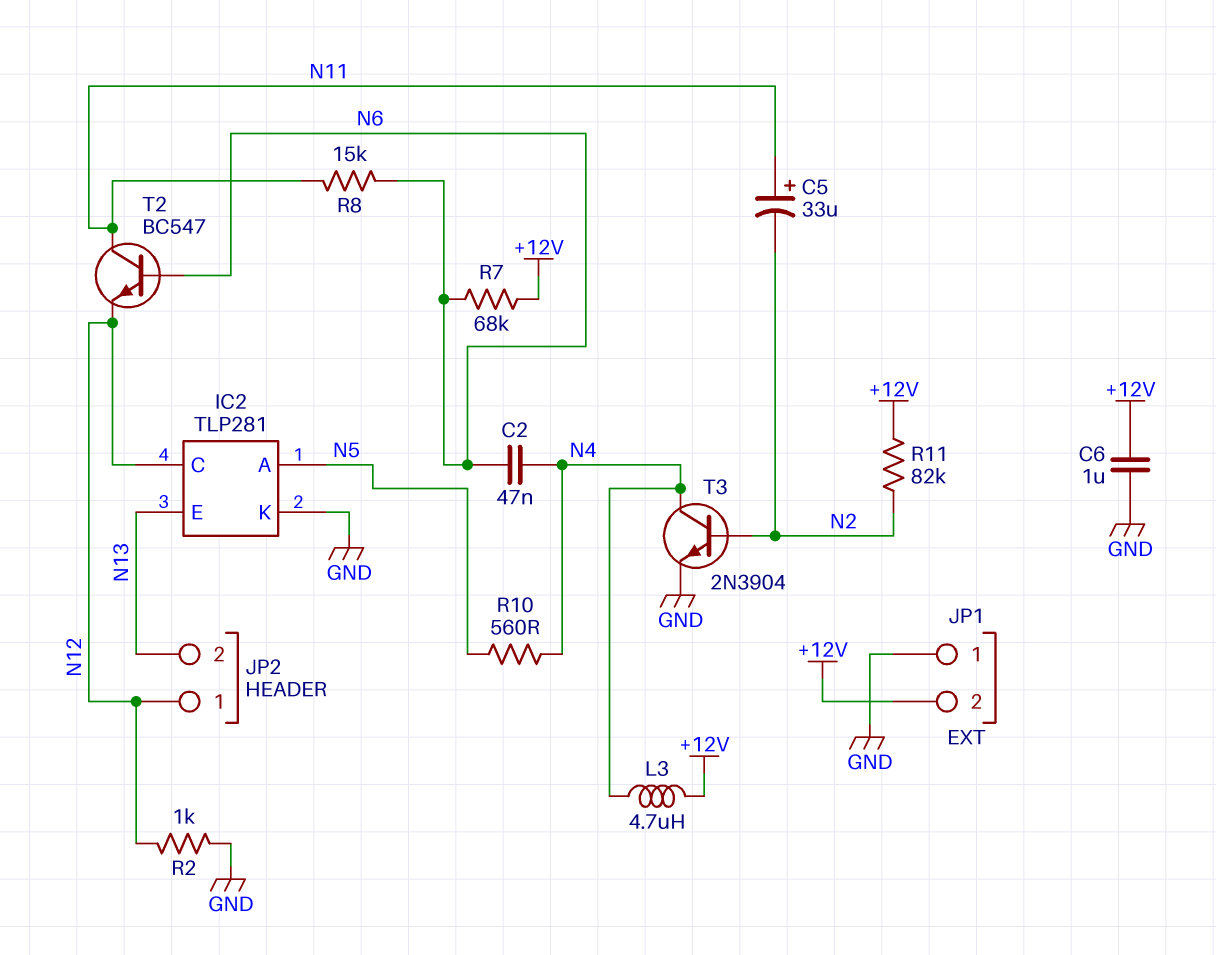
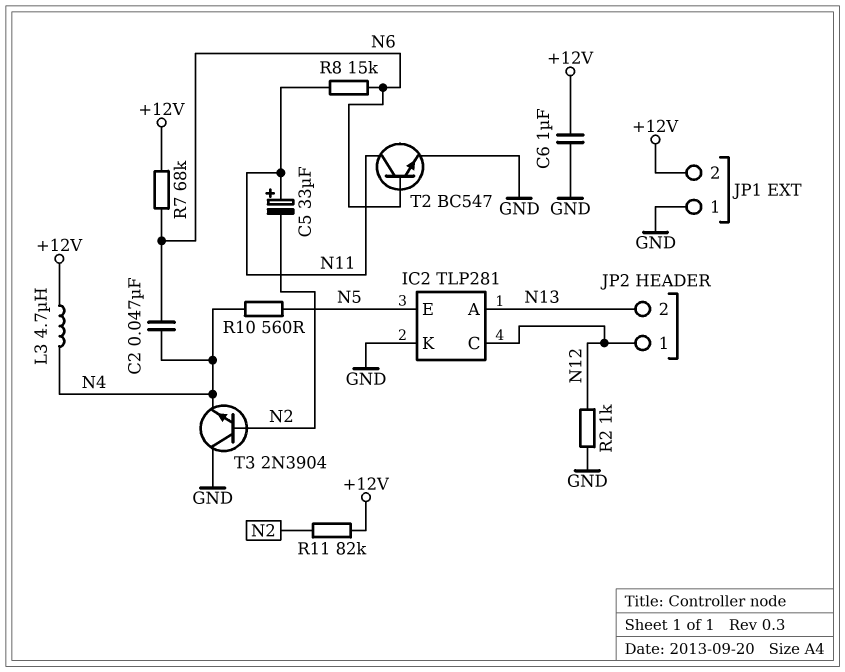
IC2 pin A: N5 -> N13
IC2 pin E: N13 -> N5
T2: NPN BC547 (B N6, C N11, E N12) -> NPN BC547 (B N6, C N11, E GND)
T3: NPN 2N3904 (B N2, C N4, E GND) -> NPN 2N3904 (B N2, C GND, E N4)

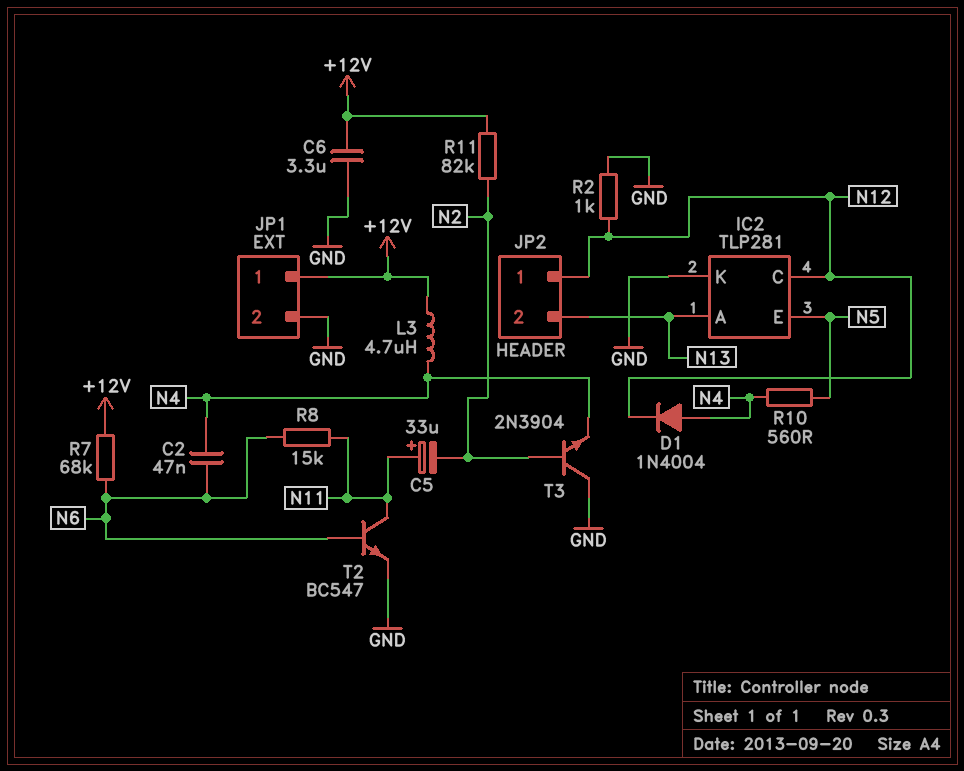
C6: 1uF (+12V, GND) -> 3.3uF (+12V, GND)
D1: none -> diode 1N4004 (A N4, K N12)
JP1 pin 1: GND -> +12V
JP1 pin 2: +12V -> GND

